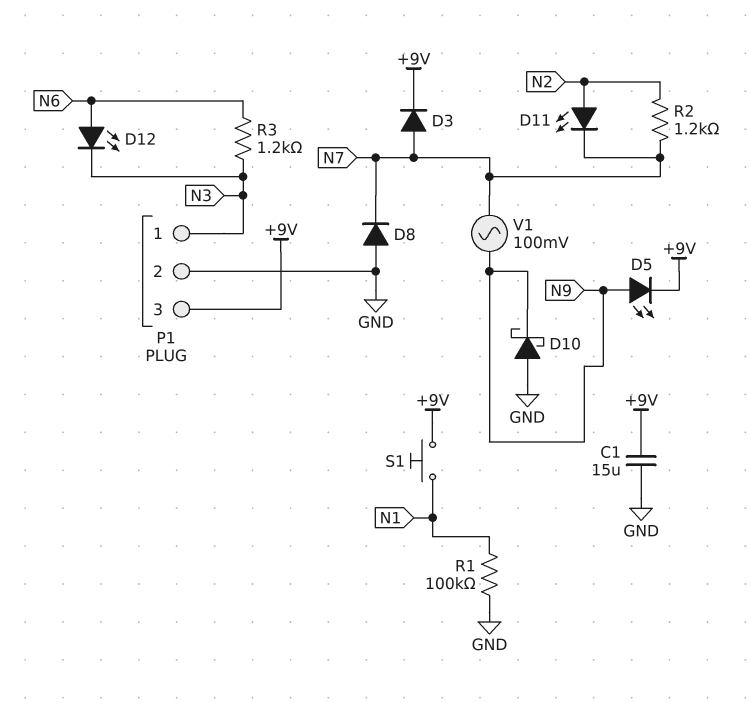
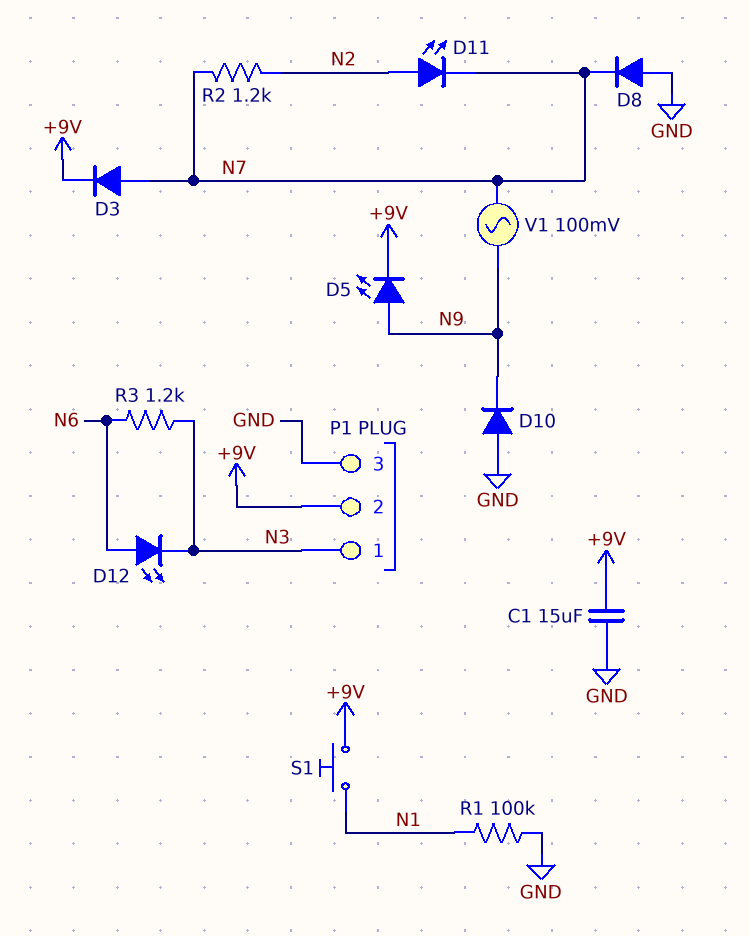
D10: schottky (A GND, K N9) -> diode (A GND, K N9)
P1 pin 2: GND -> +9V
P1 pin 3: +9V -> GND

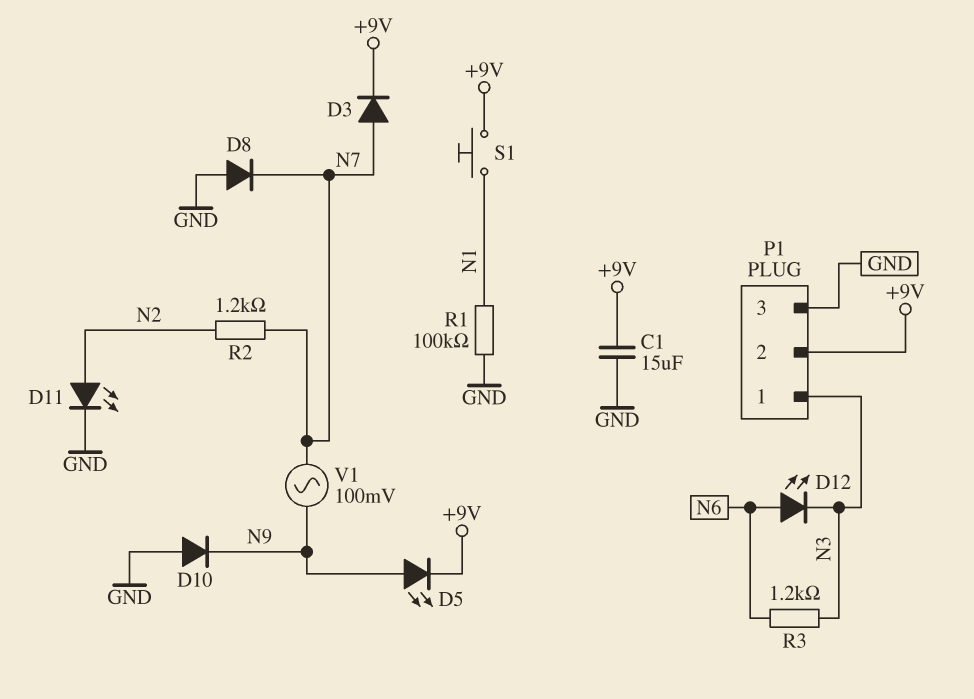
D11: LED (A N2, K N7) -> LED (A N2, K GND)

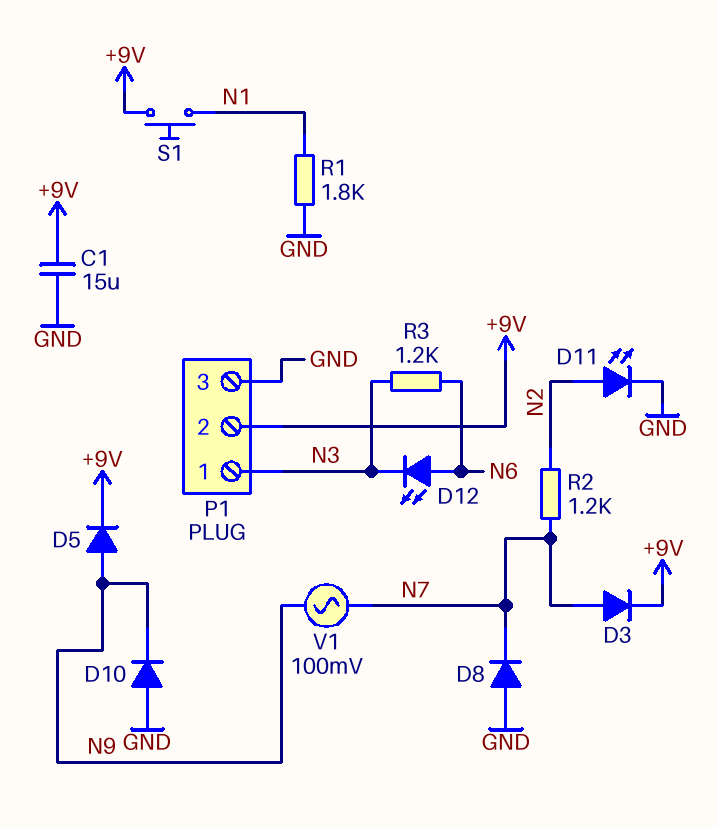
D5: LED (A N9, K +9V) -> diode (A N9, K +9V)
R1: 100k (GND, N1) -> 1.8k (GND, N1)

